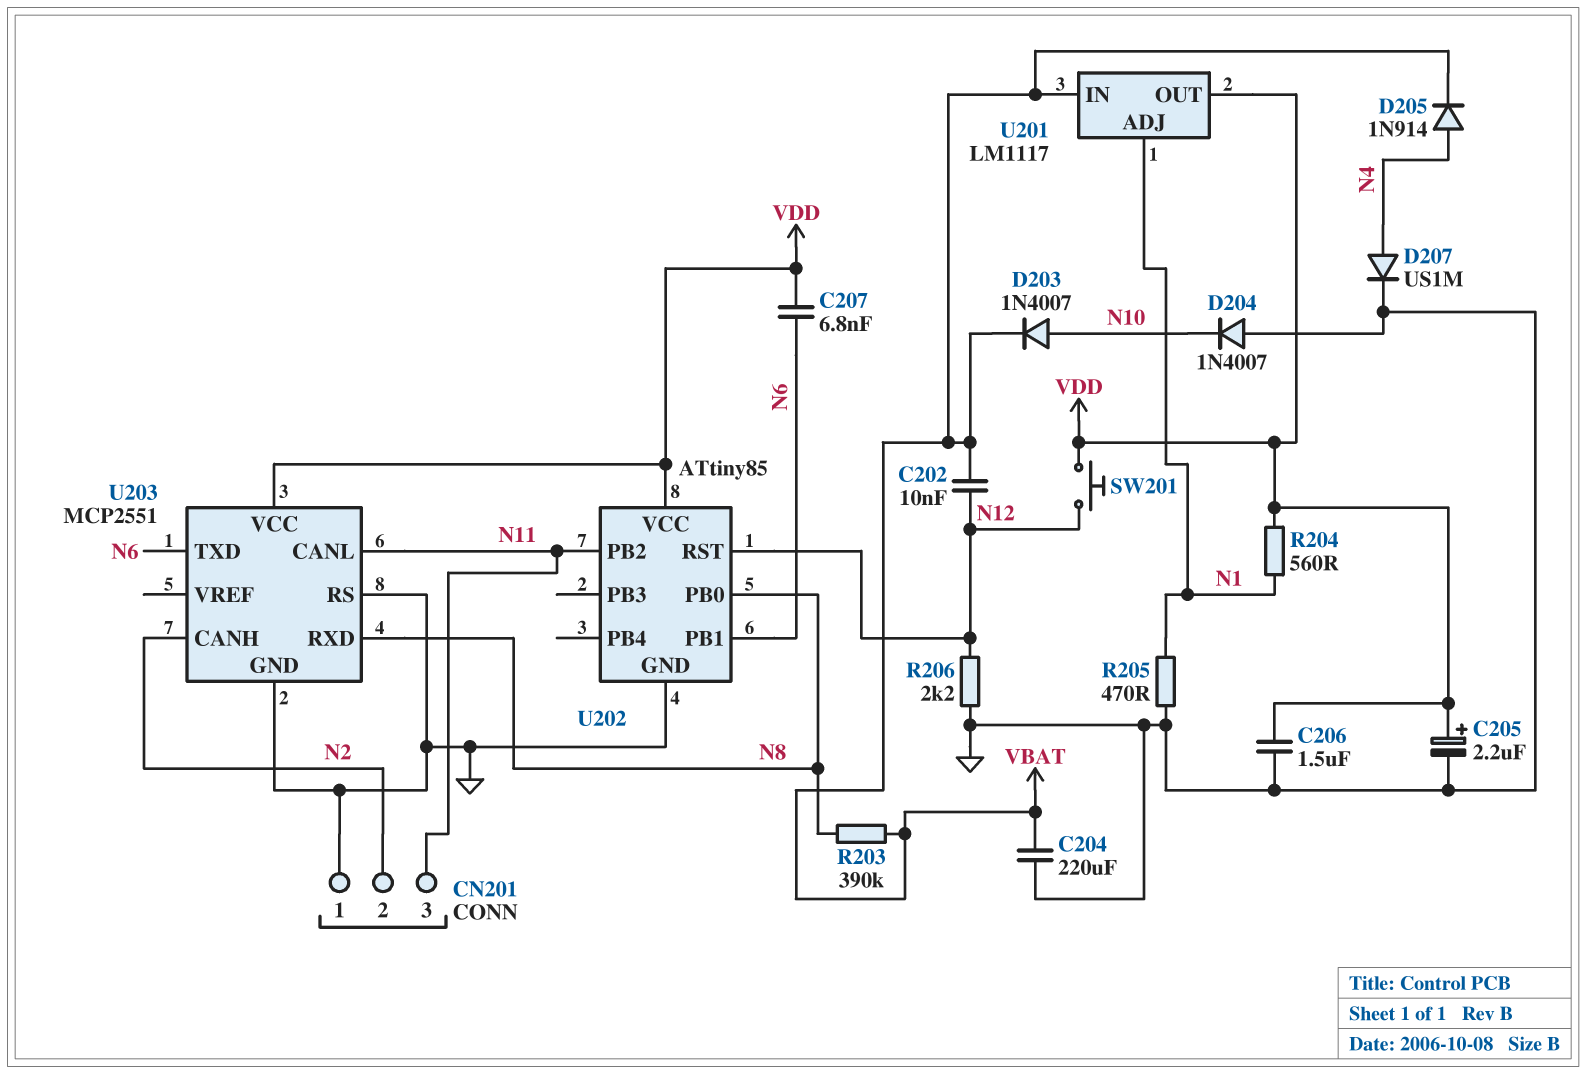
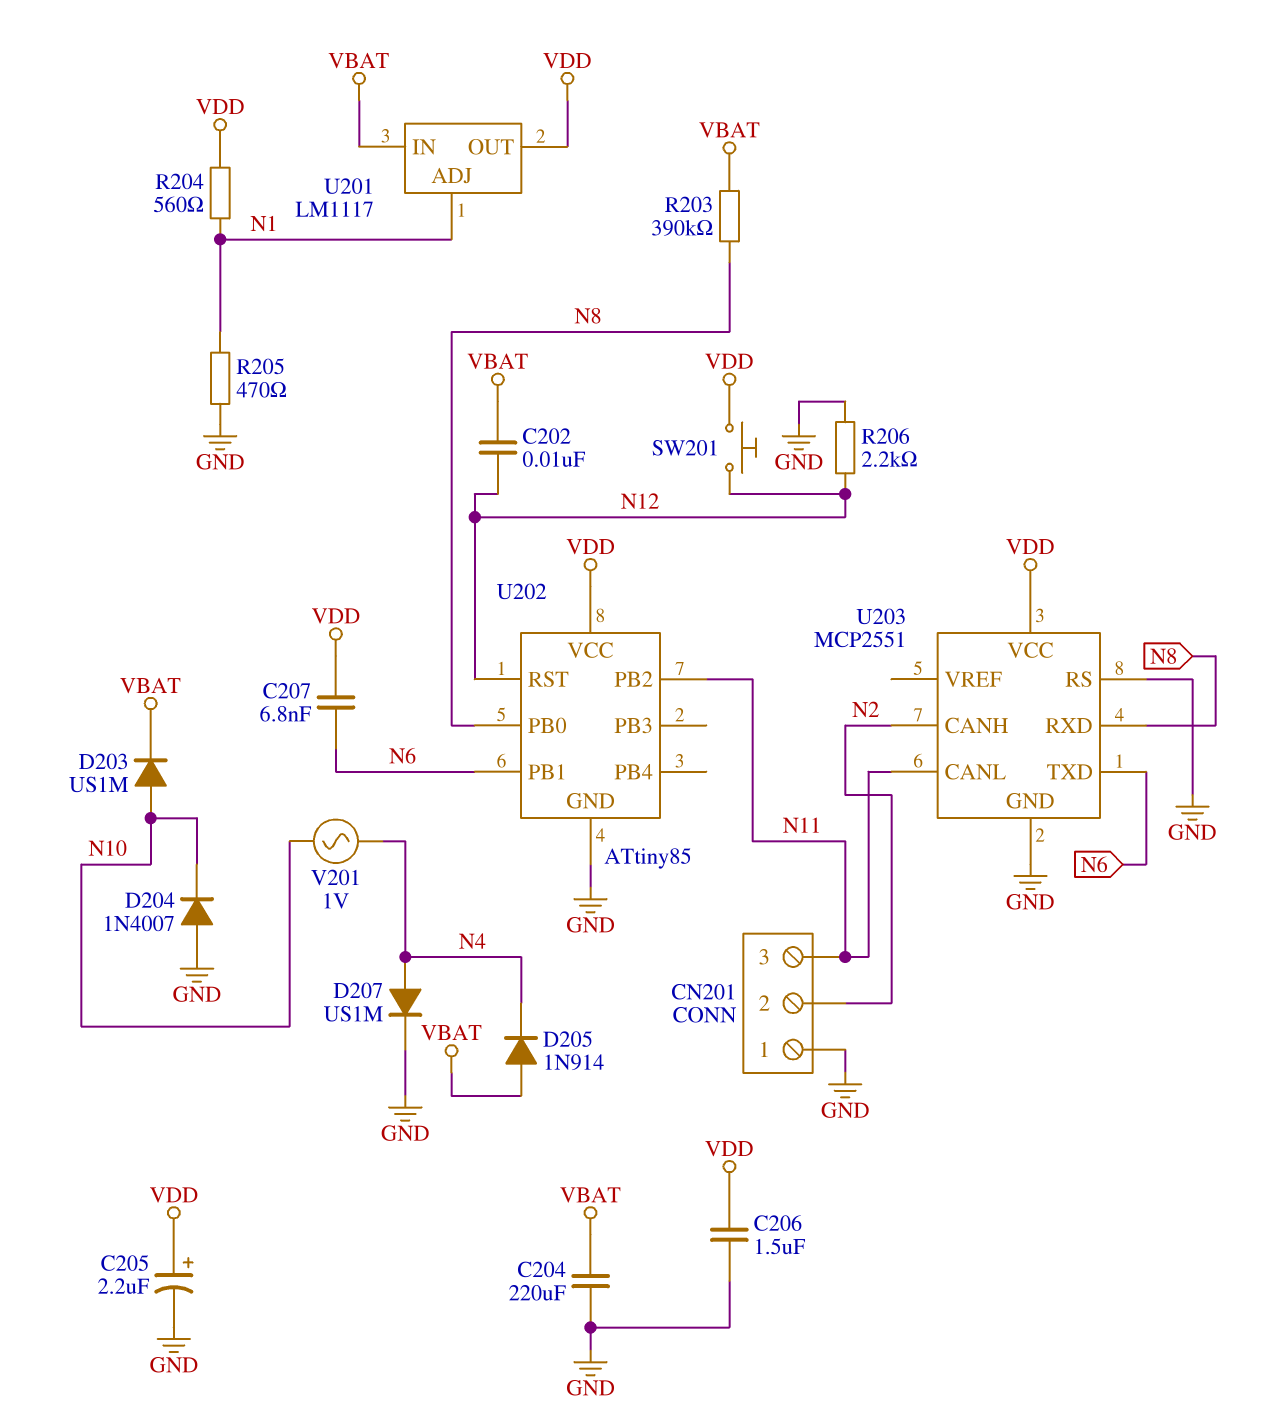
D203: diode 1N4007 (A N10, K VBAT) -> diode US1M (A N10, K VBAT)
D205: diode 1N914 (A N4, K VBAT) -> diode 1N914 (A VBAT, K N4)
V201: none -> AC 1V (N4, N10)

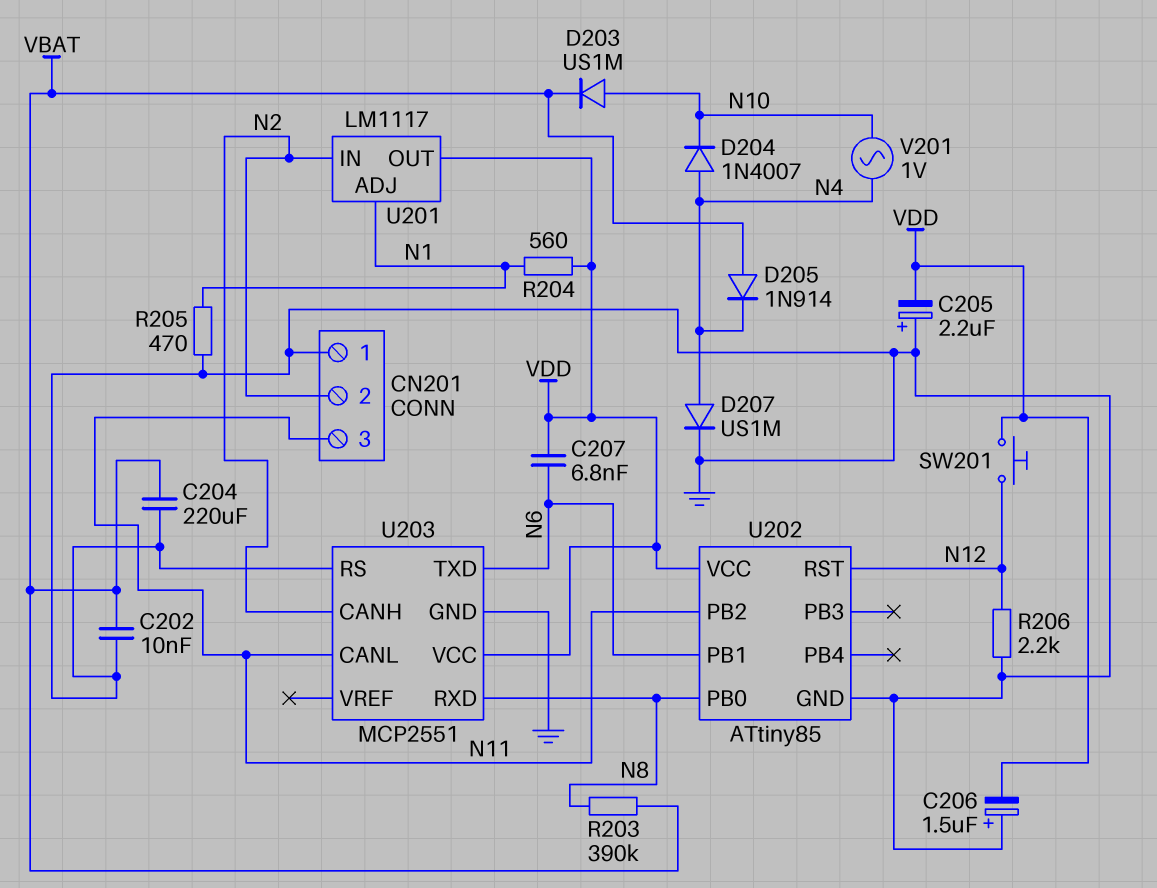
C202: 10nF (N12, VBAT) -> 10nF (GND, VBAT)
C205: 2.2uF (plus VDD, minus GND) -> 2.2uF (plus GND, minus VDD)
C206: 1.5uF (GND, VDD) -> 1.5uF (plus GND, minus VDD)
D204: diode 1N4007 (A GND, K N10) -> diode 1N4007 (A N4, K N10)
U201 pin IN: VBAT -> N2

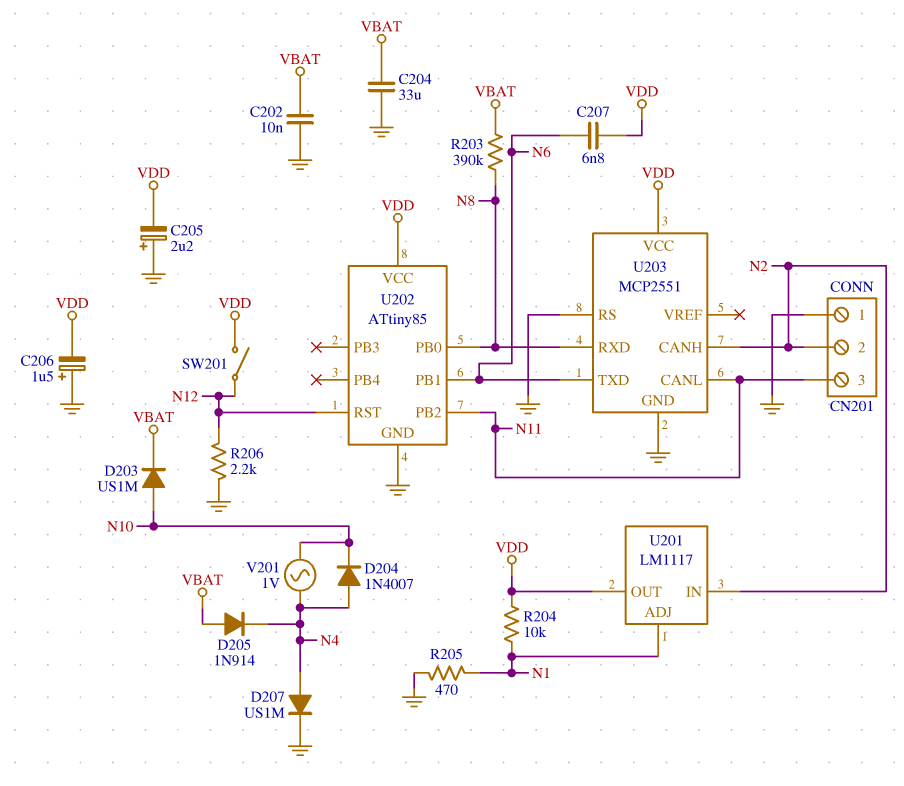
C204: 220uF (GND, VBAT) -> 33uF (GND, VBAT)
R204: 560 (N1, VDD) -> 10k (N1, VDD)
SW201: button (N12, VDD) -> switch (N12, VDD)

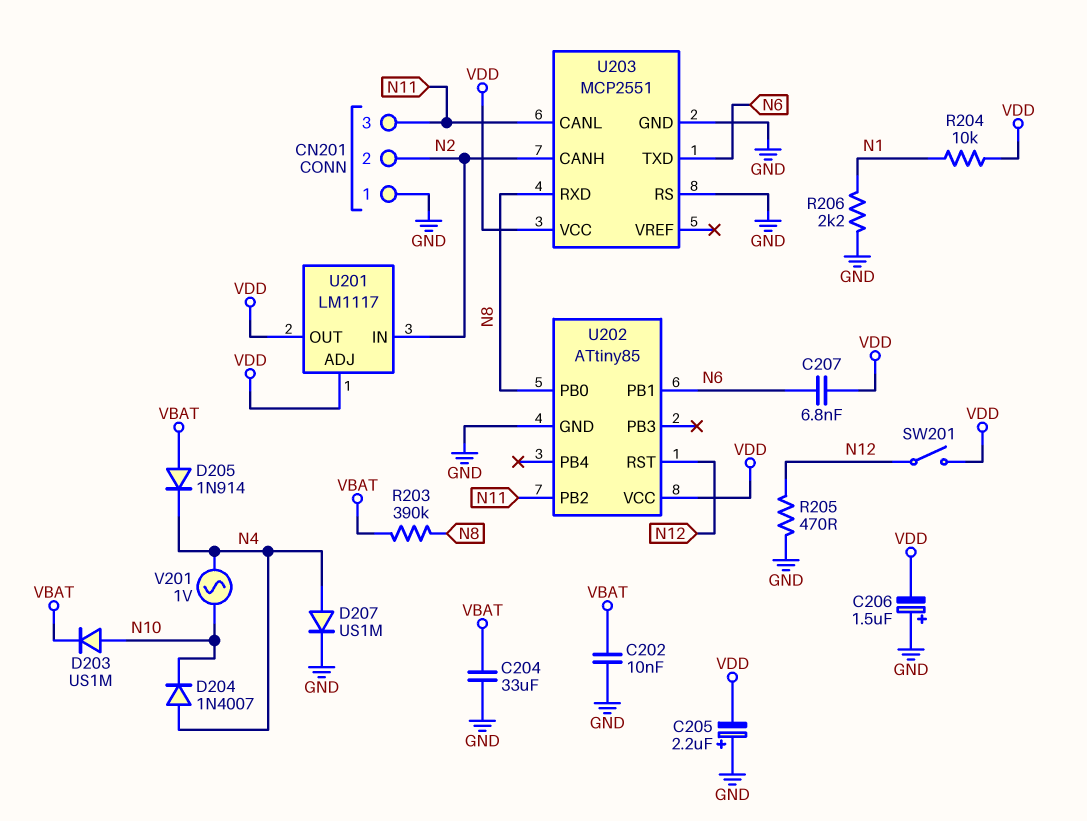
R205: 470 (GND, N1) -> 470 (GND, N12)
R206: 2.2k (GND, N12) -> 2.2k (GND, N1)
U201 pin ADJ: N1 -> VDD

